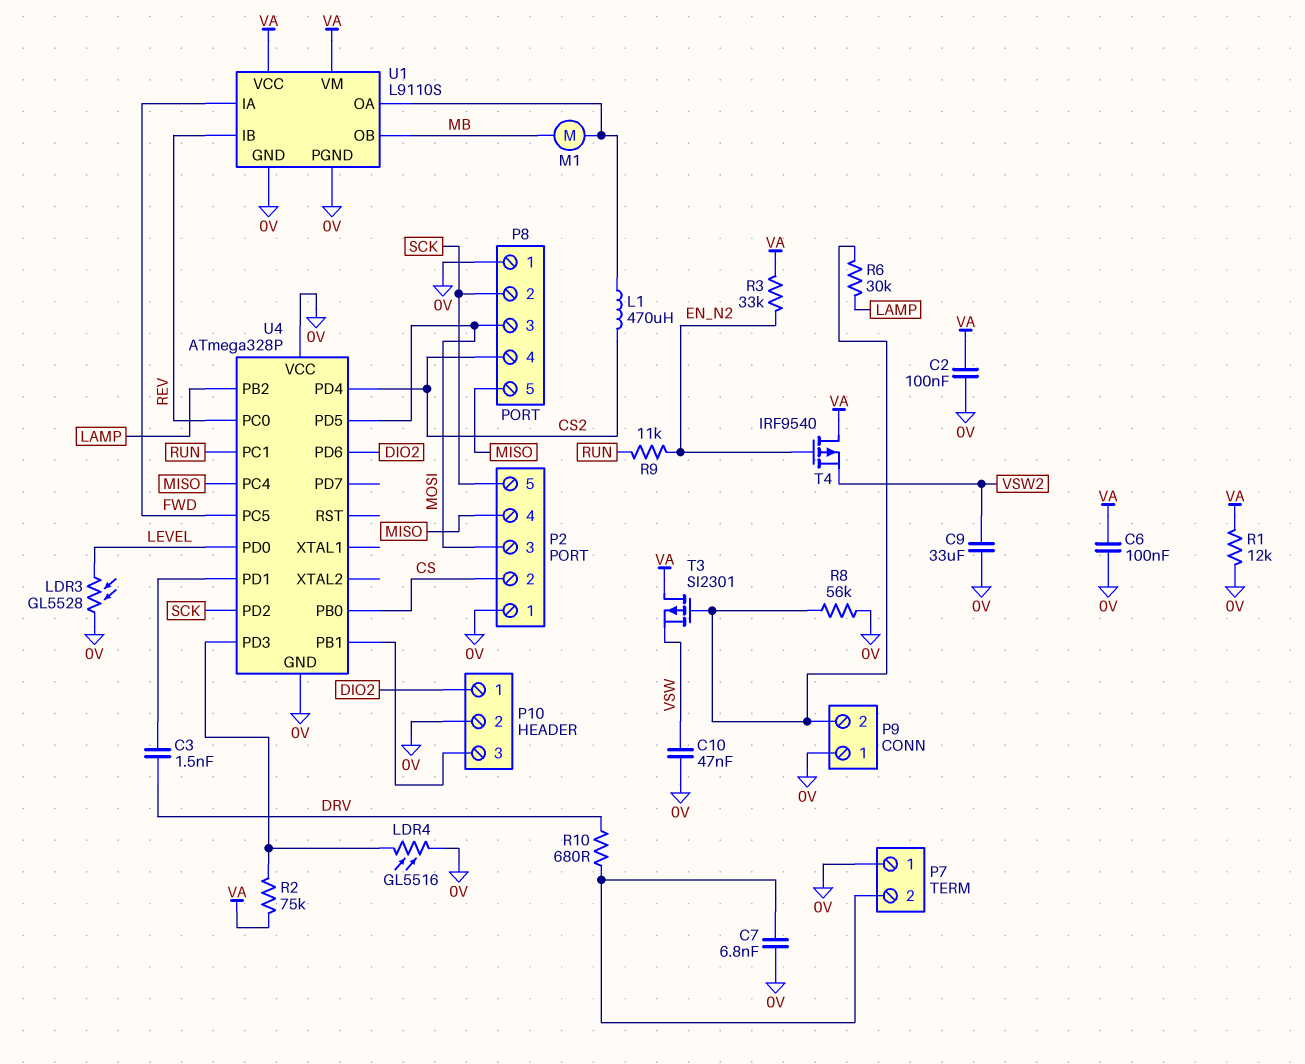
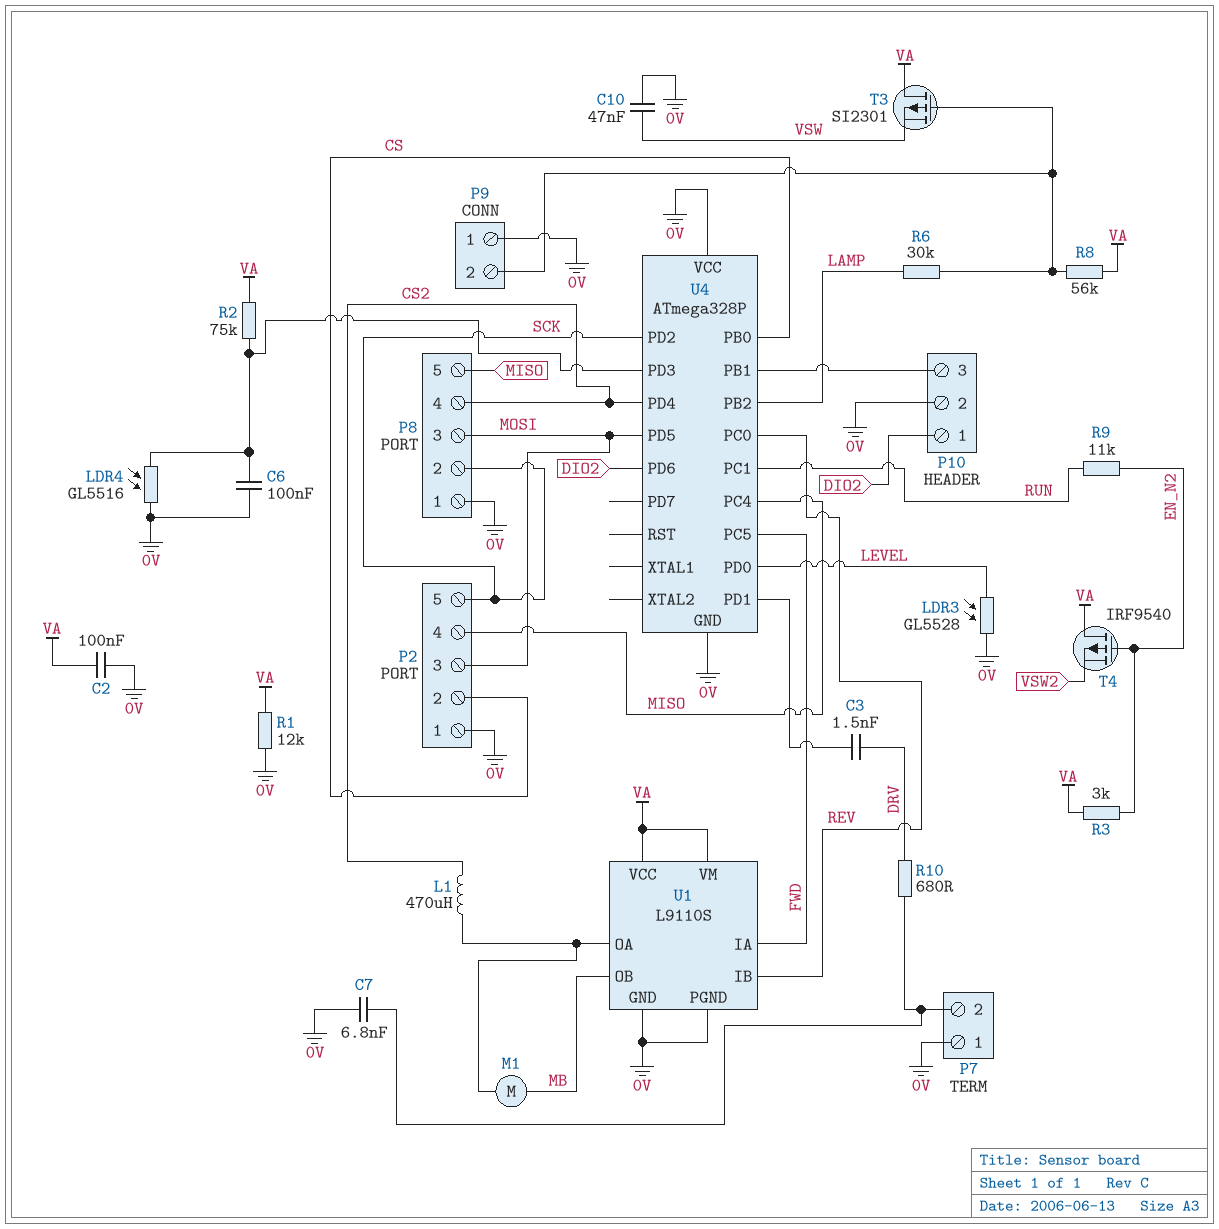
C6: 100nF (0V, VA) -> 100nF (0V, U4/PD3)
C9: 33uF (0V, VSW2) -> none
R3: 33k (EN_N2, VA) -> 3k (EN_N2, VA)
R8: 56k (0V, P9/2) -> 56k (P9/2, VA)

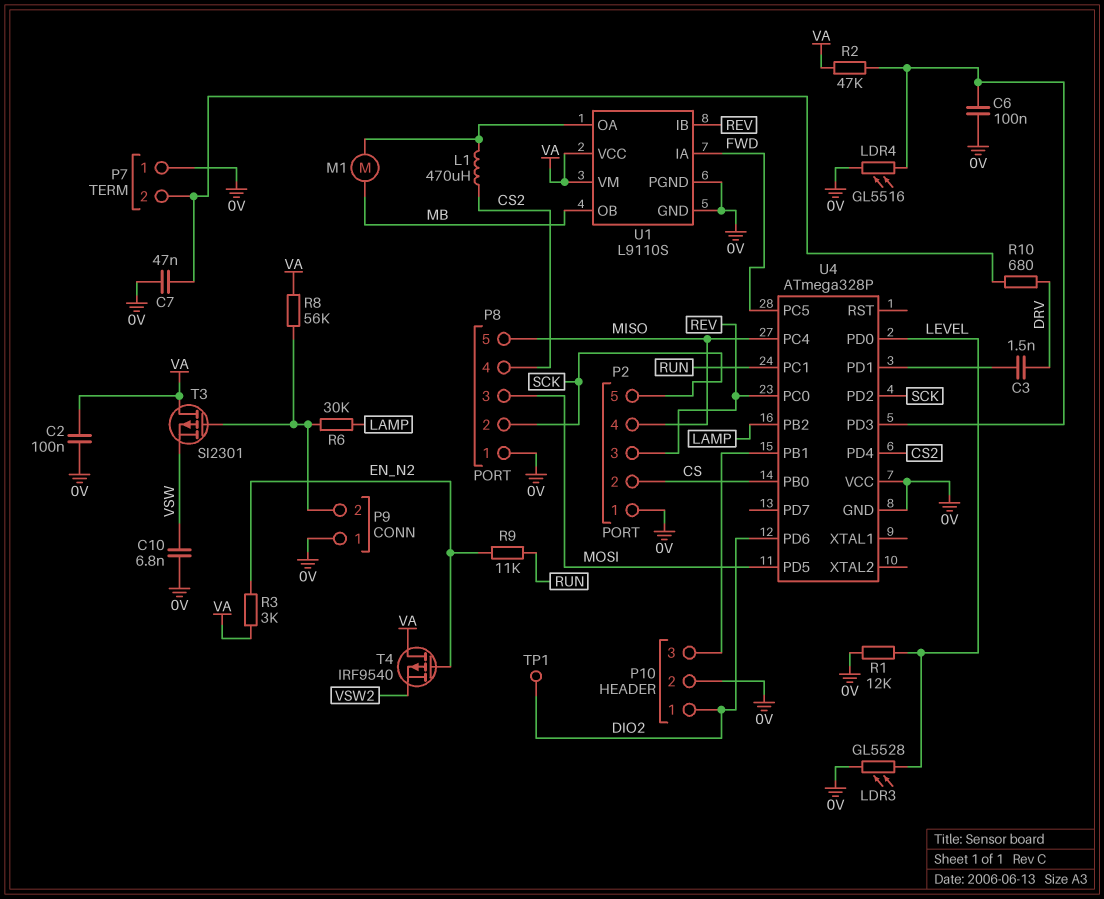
C7: 6.8nF (0V, P7/2) -> 47nF (0V, P7/2)
C10: 47nF (0V, VSW) -> 6.8nF (0V, VSW)
P2 pin 3: MOSI -> REV
R1: 12k (0V, VA) -> 12k (0V, LEVEL)
R2: 75k (U4/PD3, VA) -> 47k (U4/PD3, VA)
TP1: none -> test point (DIO2)

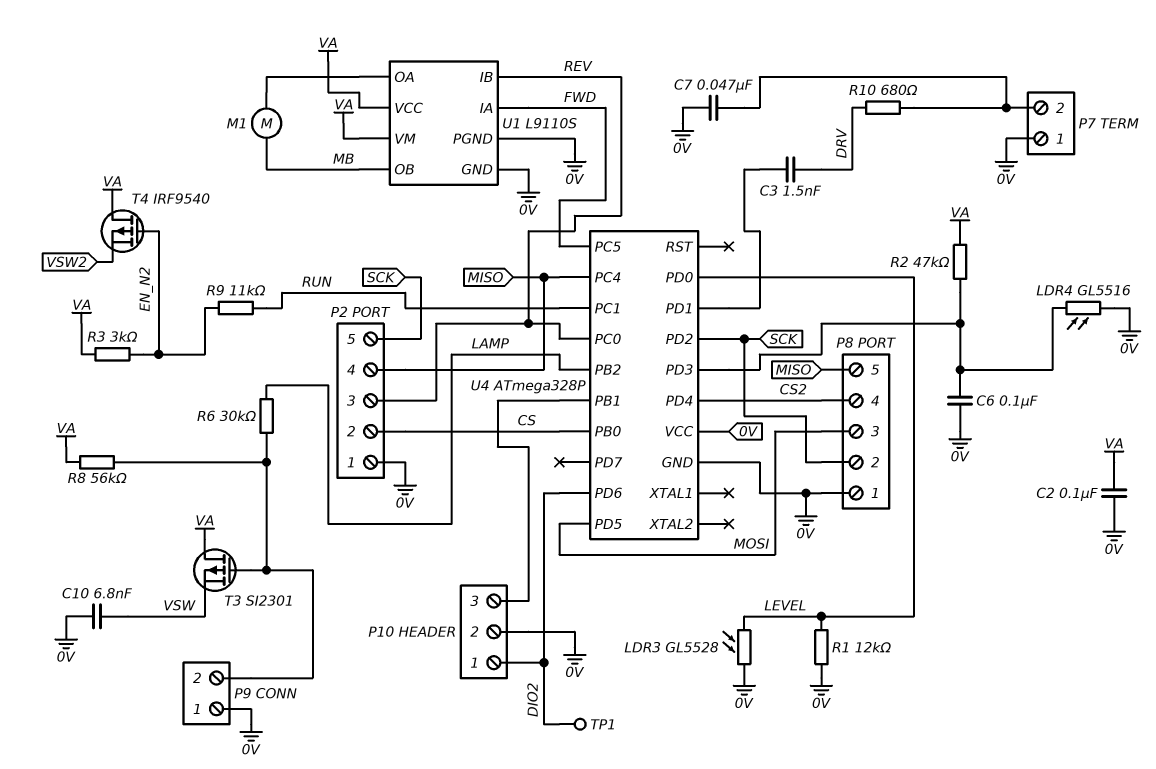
L1: 470uH (CS2, U1/OA) -> none

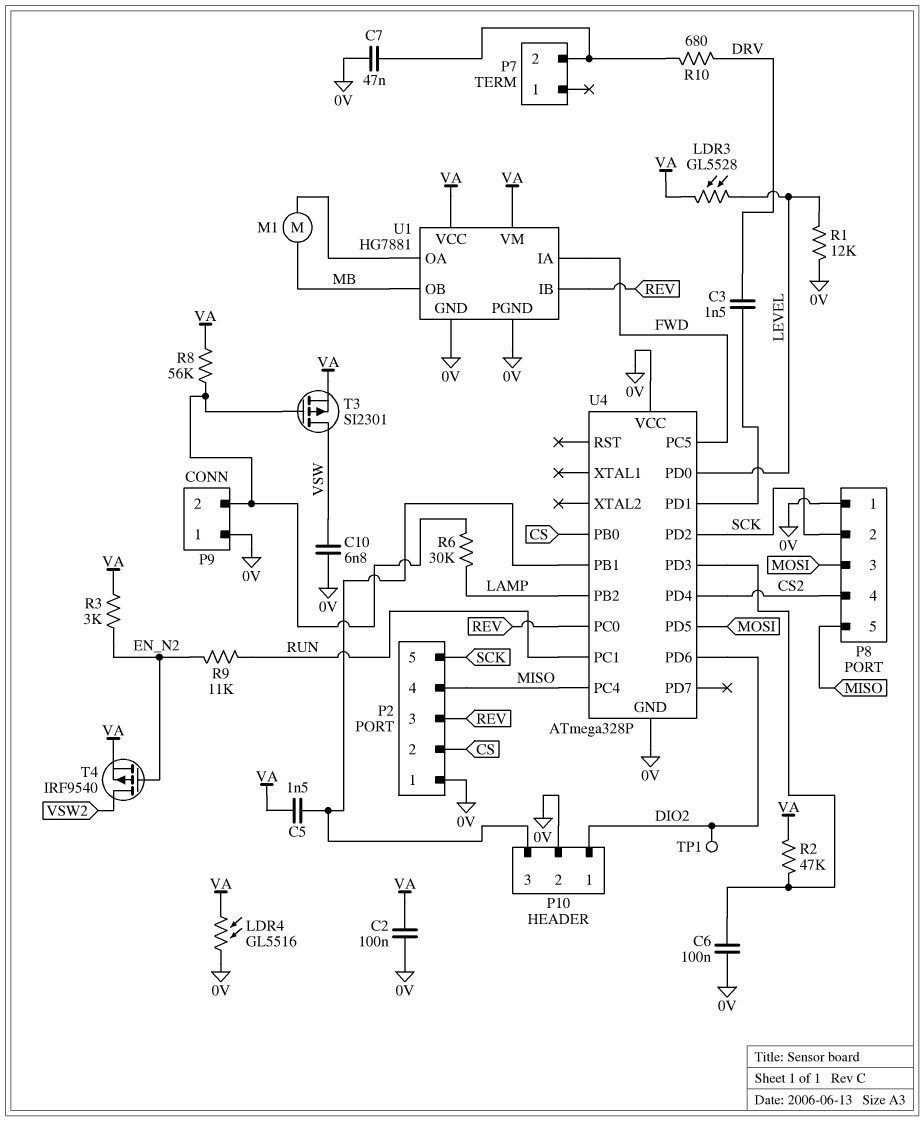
C5: none -> 1.5nF (P10/3, VA)
LDR3: GL5528 (0V, LEVEL) -> GL5528 (LEVEL, VA)
LDR4: GL5516 (0V, U4/PD3) -> GL5516 (0V, VA)
P7 pin 1: 0V -> none
T3: PMOS SI2301 (G P9/2, D VA, S VSW) -> PMOS SI2301 (G P9/2, D VSW, S VA)
T4: PMOS IRF9540 (G EN_N2, D VA, S VSW2) -> PMOS IRF9540 (G EN_N2, D VSW2, S VA)
U1: L9110S -> HG7881

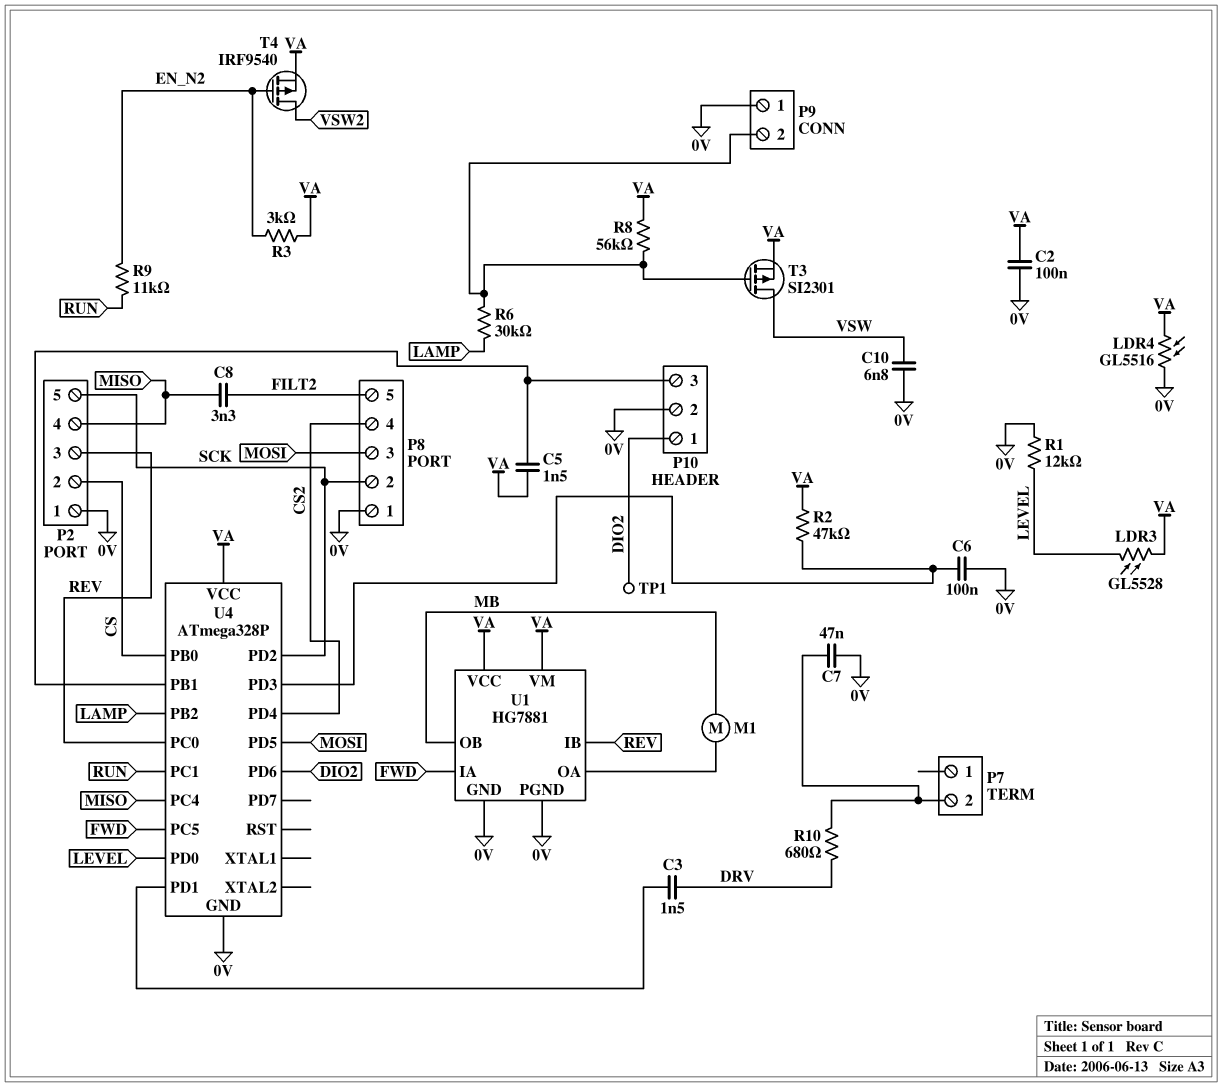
C8: none -> 3.3nF (FILT2, MISO)
P8 pin 5: MISO -> FILT2
U4 pin VCC: 0V -> VA

